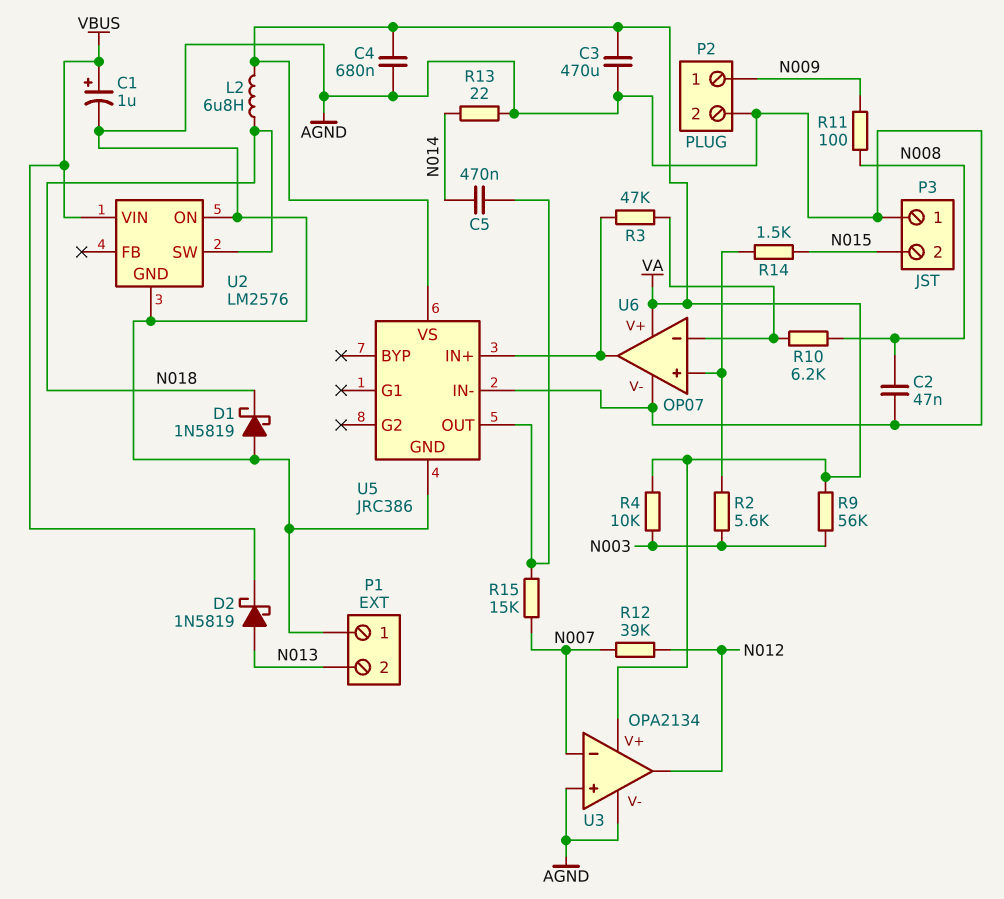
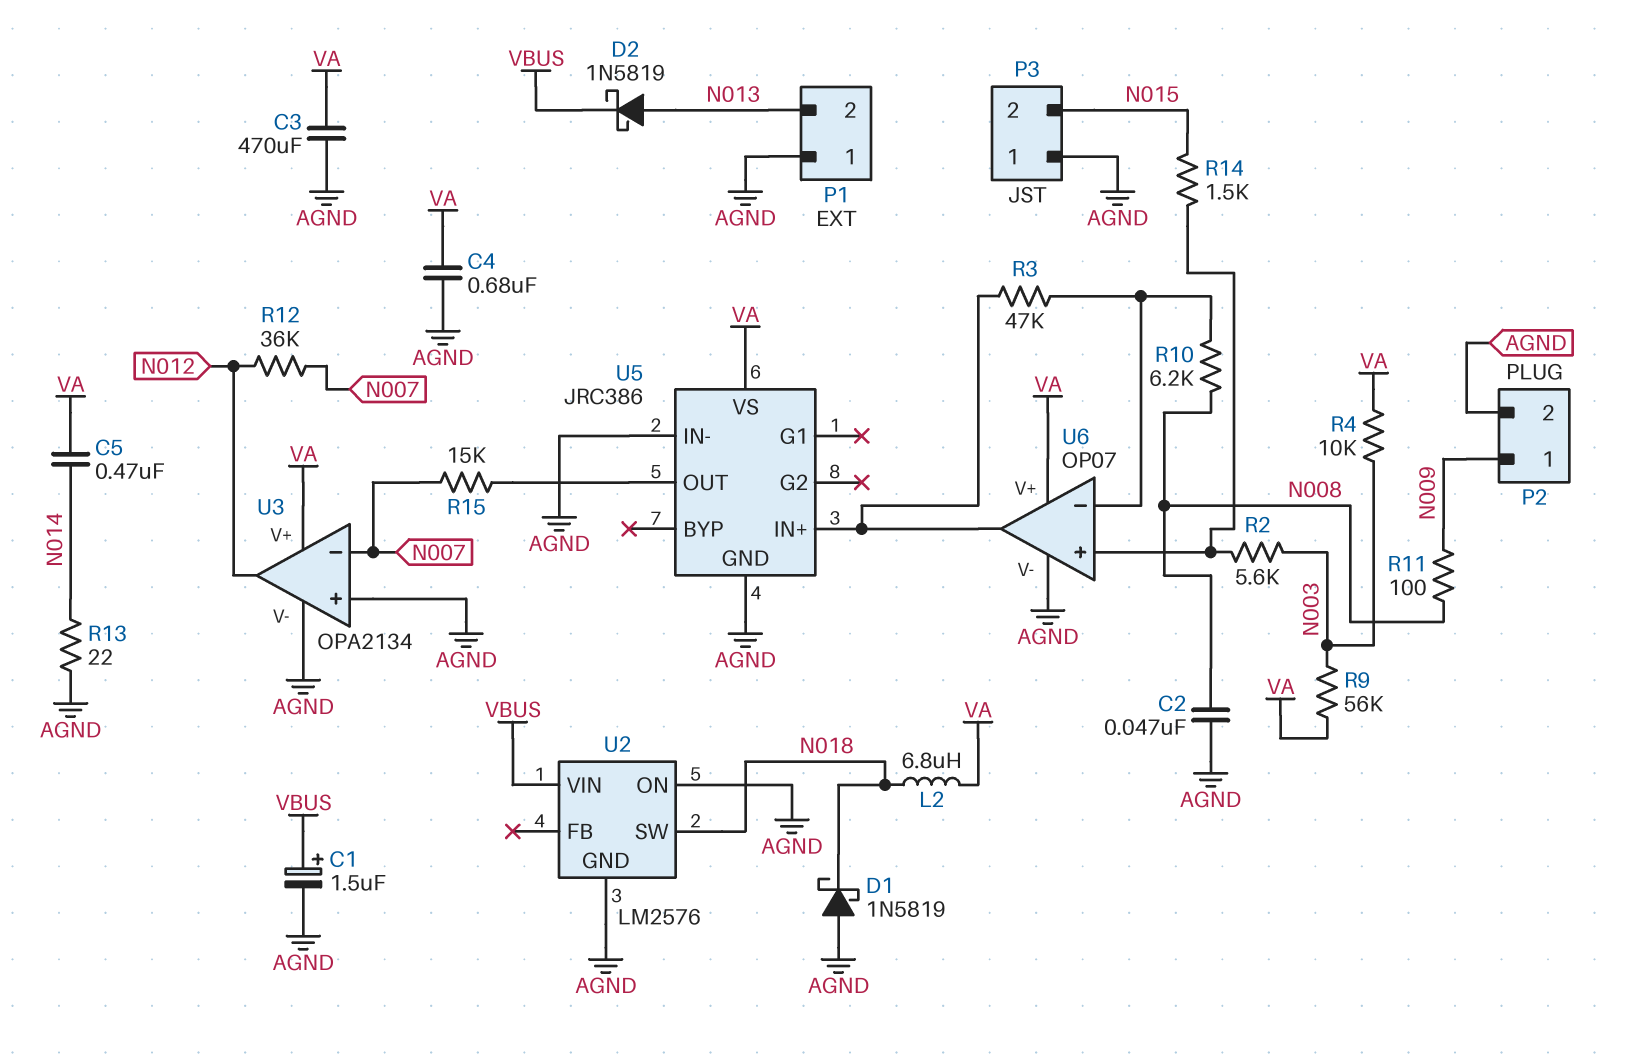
C1: 1uF (plus VBUS, minus AGND) -> 1.5uF (plus VBUS, minus AGND)
C5: 470nF (N014, U5/OUT) -> 470nF (N014, VA)
R12: 39k (N007, N012) -> 36k (N007, N012)

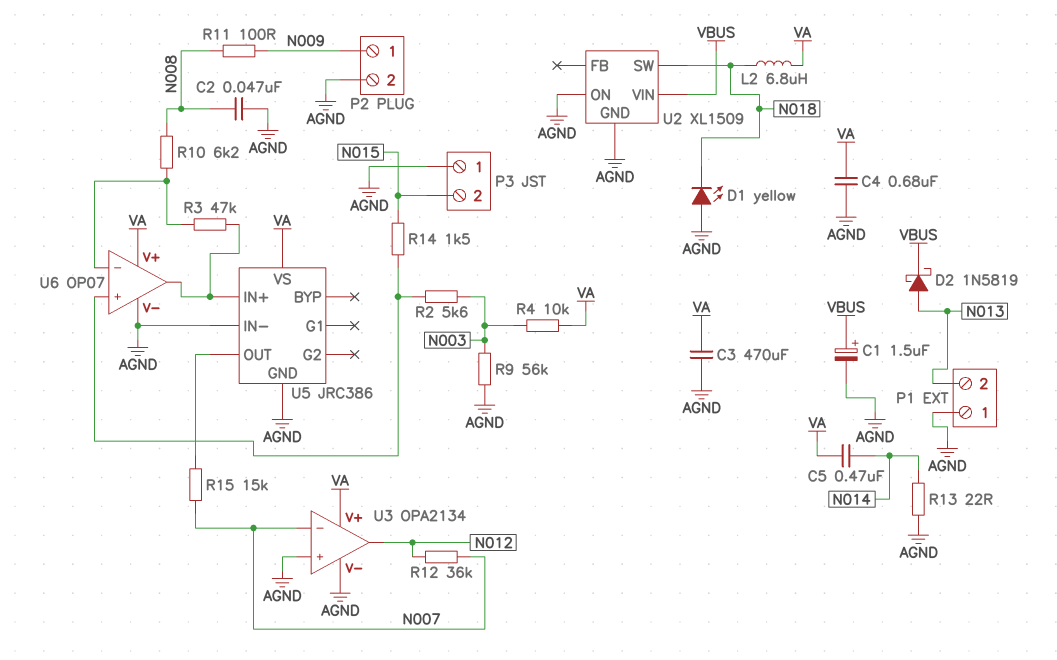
D1: schottky 1N5819 (A AGND, K N018) -> LED yellow (A AGND, K N018)
R9: 56k (N003, VA) -> 56k (AGND, N003)
U2: LM2576 -> XL1509

